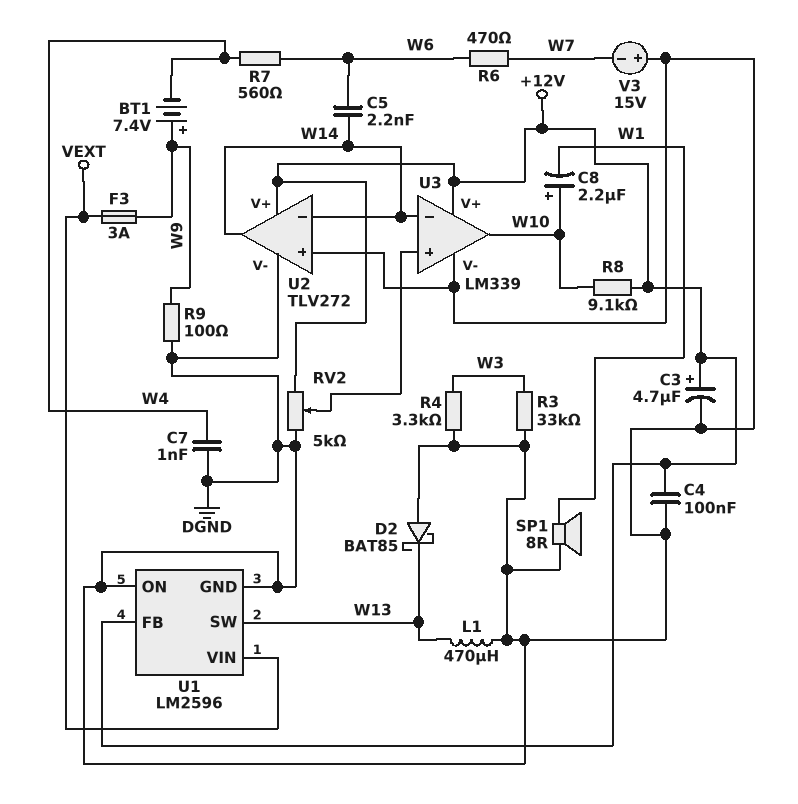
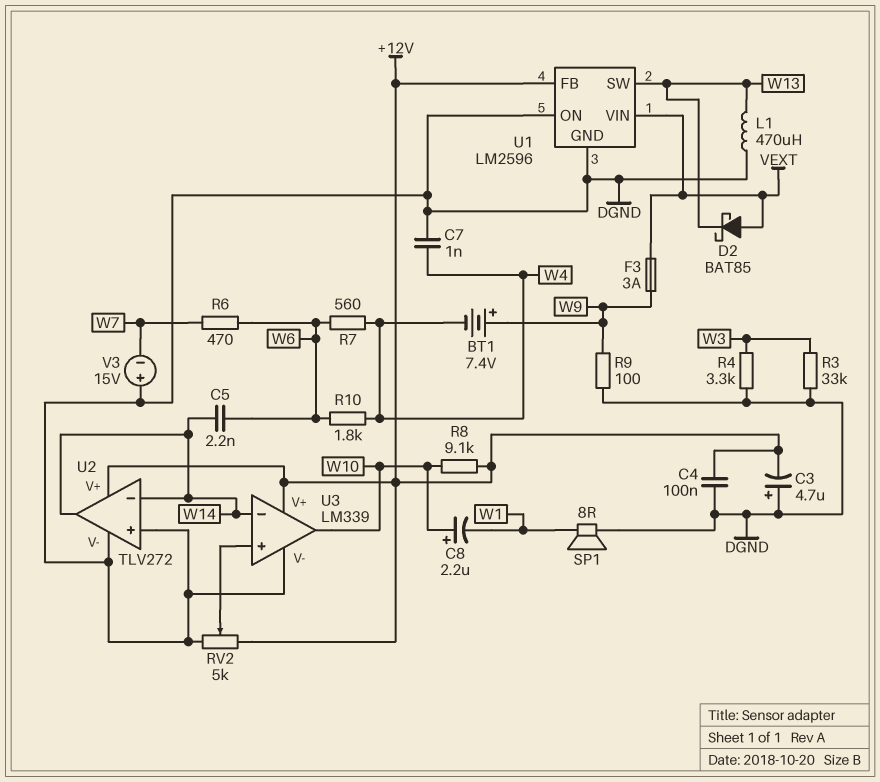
C3: 4.7uF (plus +12V, minus DGND) -> 4.7uF (plus DGND, minus +12V)
D2: schottky BAT85 (A DGND, K W13) -> schottky BAT85 (A VEXT, K W13)
R10: none -> 1.8k (W4, W6)

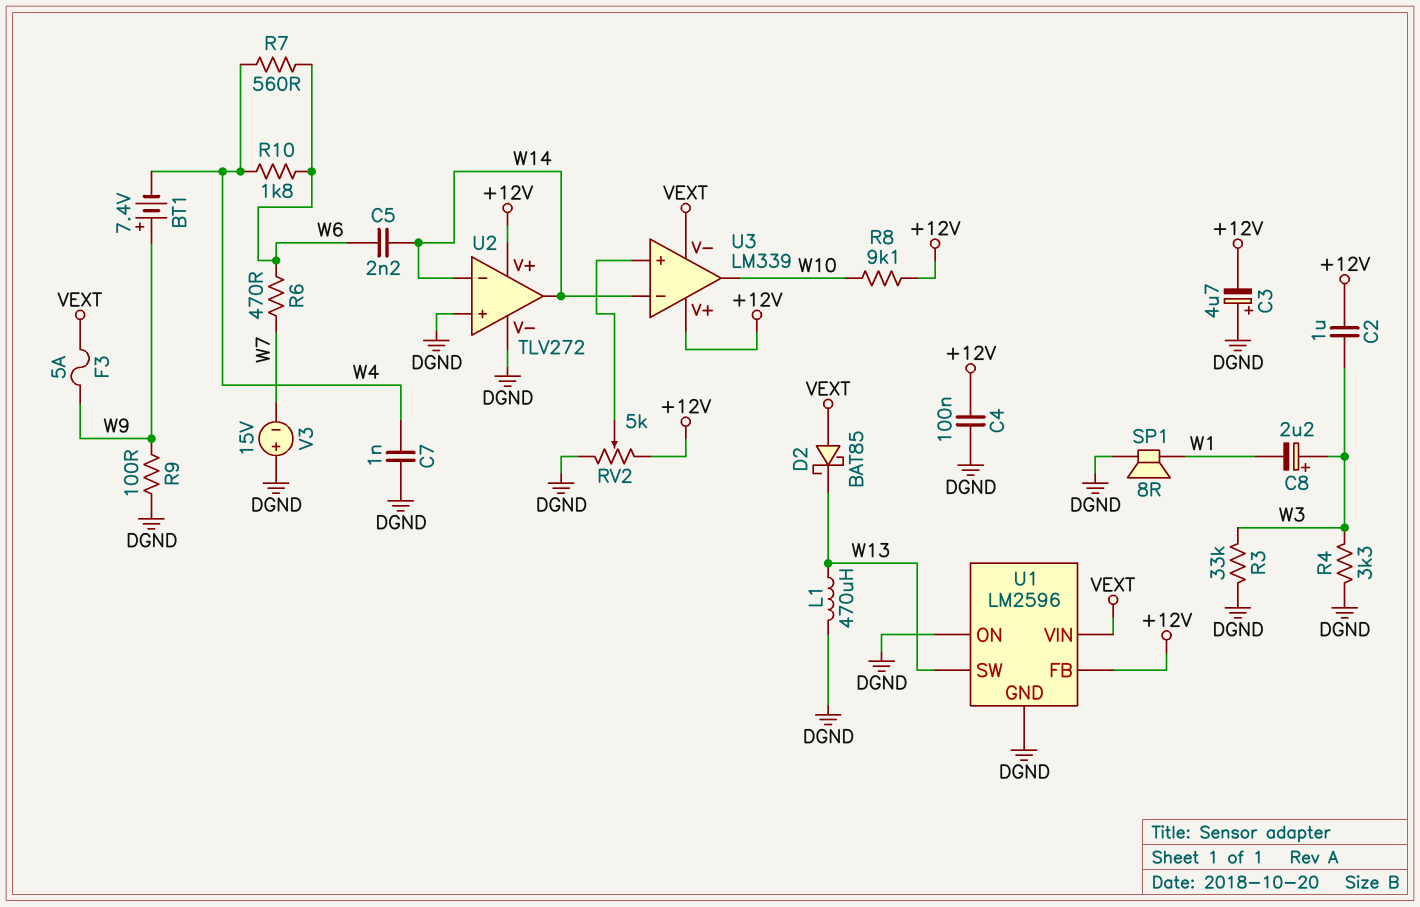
C2: none -> 1uF (+12V, W3)
C8: 2.2uF (plus W10, minus W1) -> 2.2uF (plus W3, minus W1)
F3: 3A (VEXT, W9) -> 5A (VEXT, W9)
U3 pin V-: DGND -> VEXT

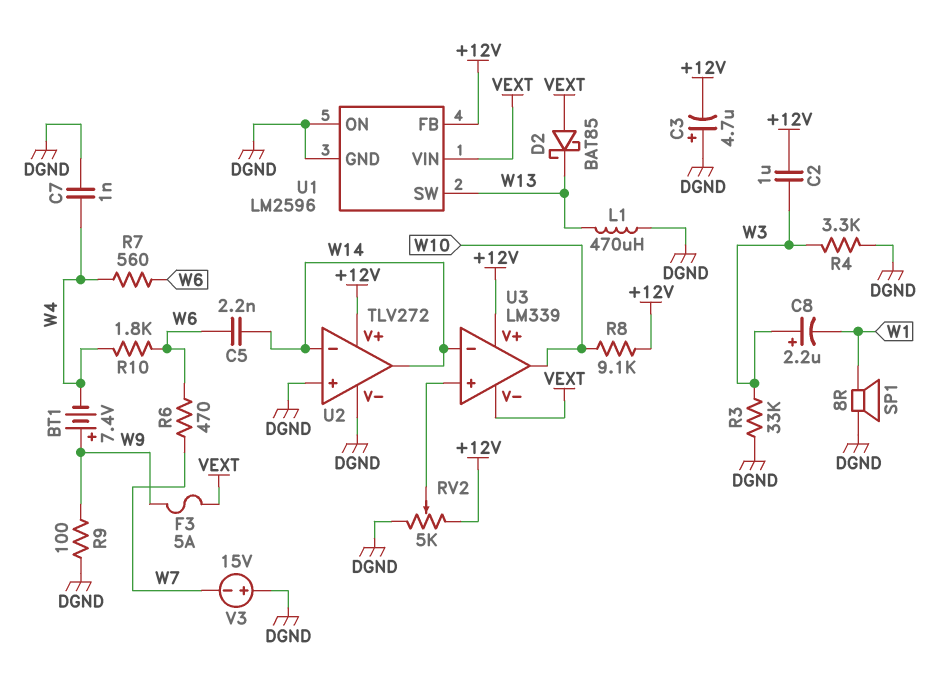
C4: 100nF (+12V, DGND) -> none

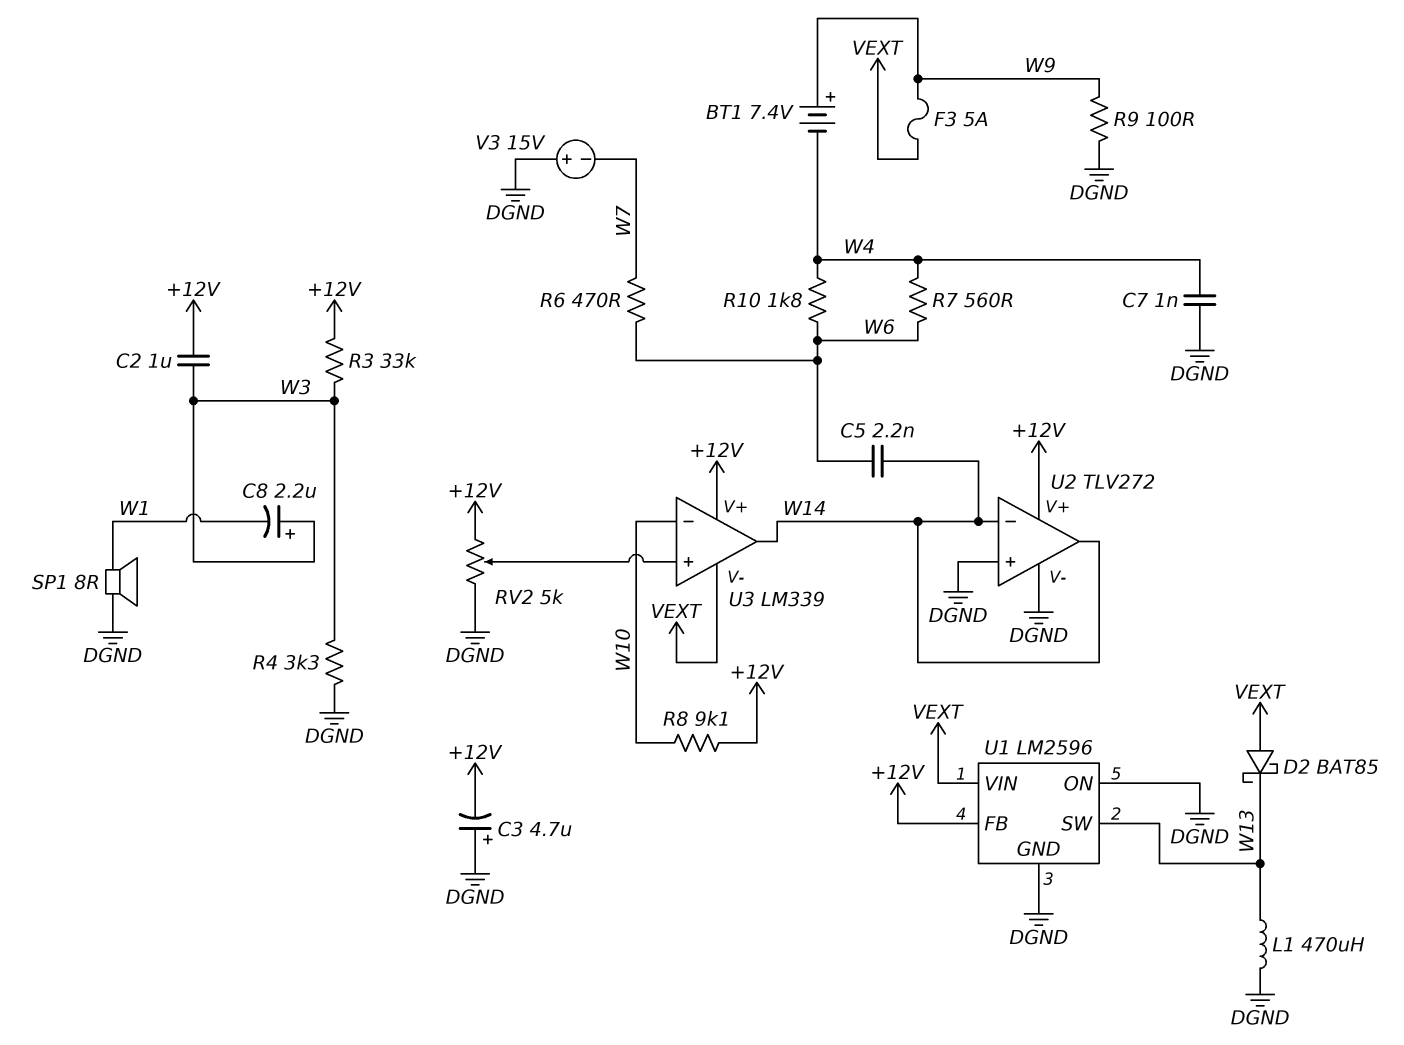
R3: 33k (DGND, W3) -> 33k (+12V, W3)
U3 pin in-: W14 -> W10
U3 pin out: W10 -> W14

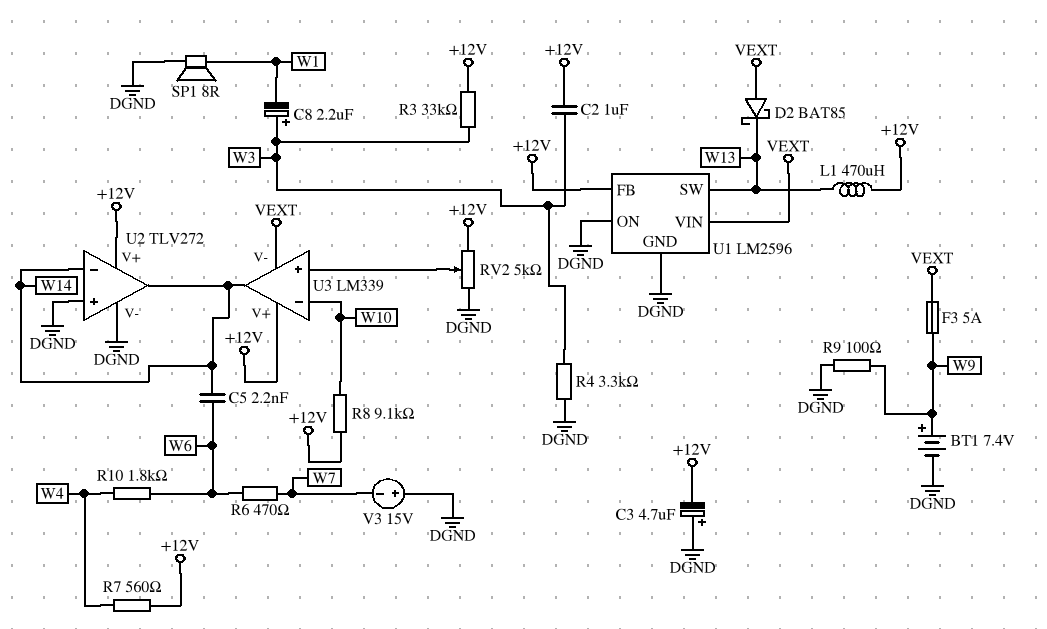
BT1: 7.4V (plus W9, minus W4) -> 7.4V (plus W9, minus DGND)
C7: 1nF (DGND, W4) -> none
L1: 470uH (DGND, W13) -> 470uH (+12V, W13)
R7: 560 (W4, W6) -> 560 (+12V, W4)

